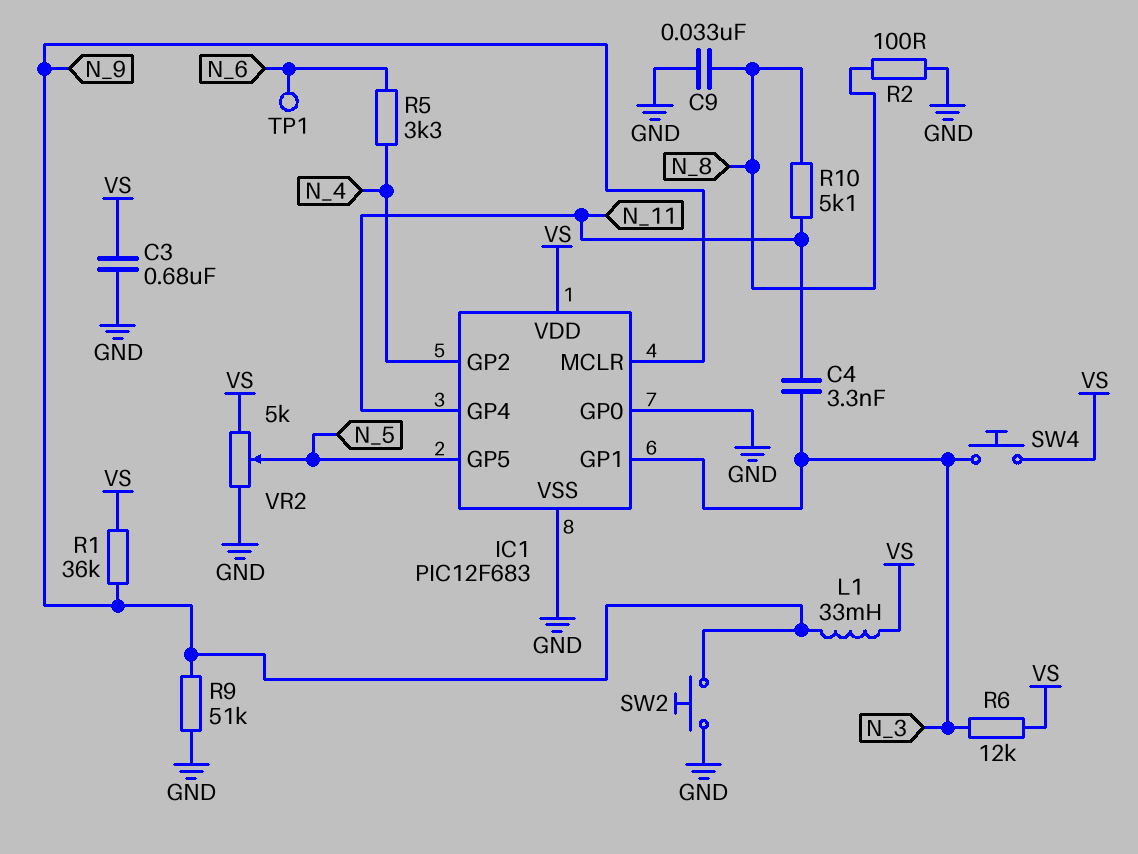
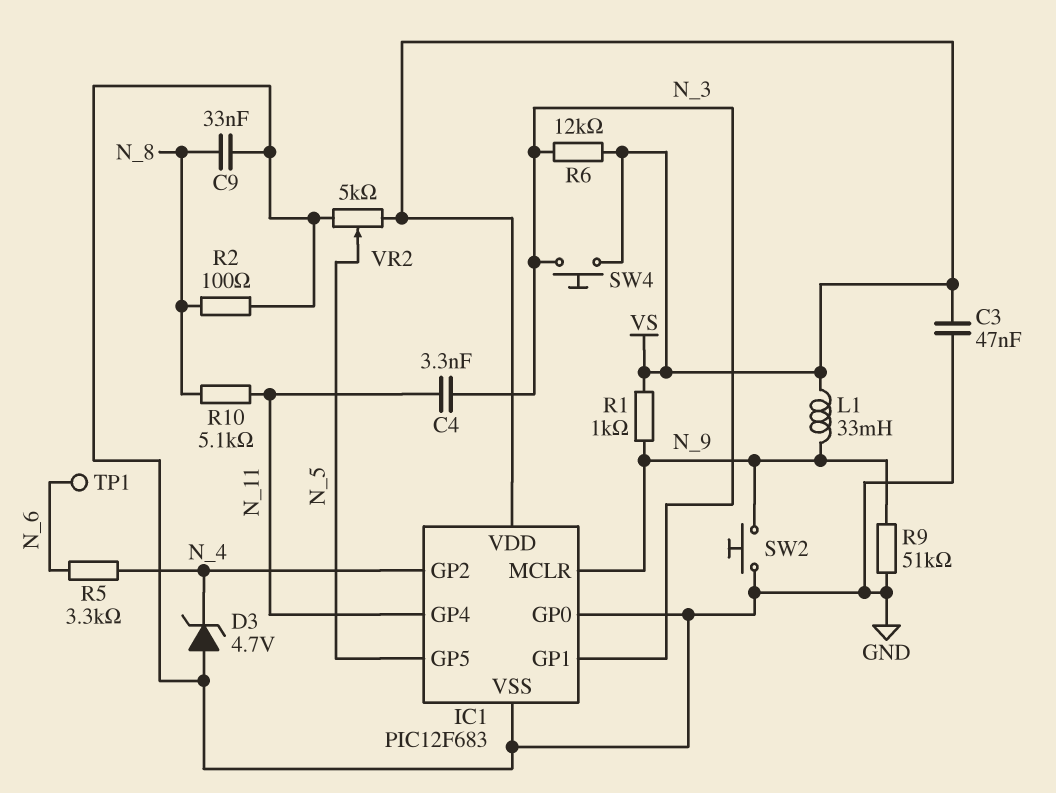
C3: 680nF (GND, VS) -> 47nF (GND, VS)
D3: none -> zener 4.7V (A GND, K N_4)
R1: 36k (N_9, VS) -> 1k (N_9, VS)

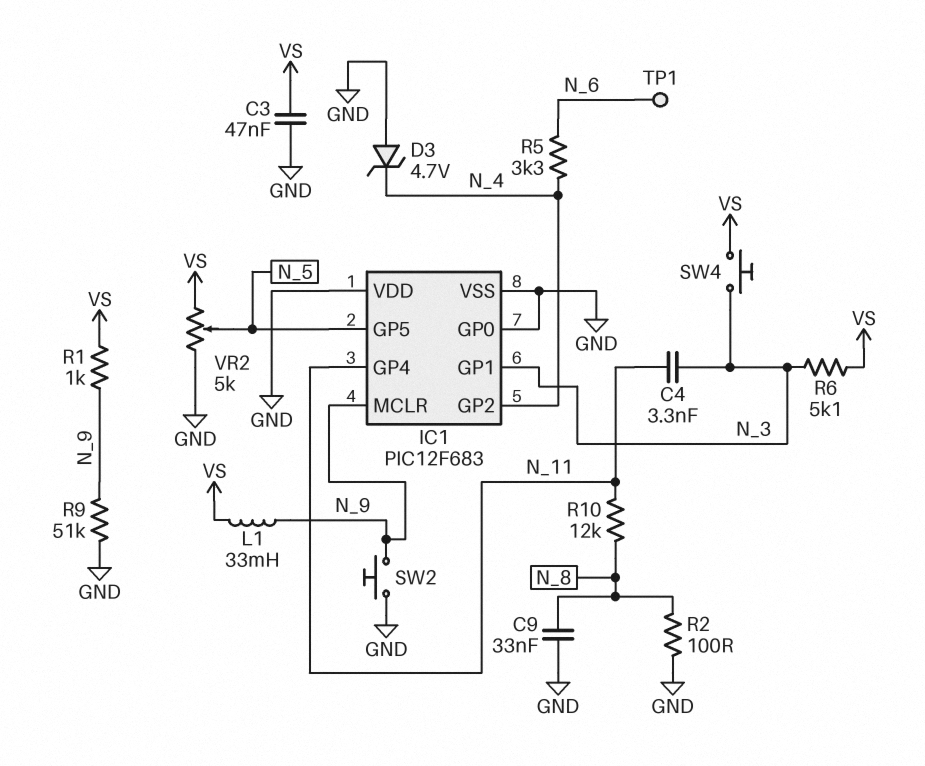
IC1 pin VDD: VS -> GND
R6: 12k (N_3, VS) -> 5.1k (N_3, VS)
R10: 5.1k (N_8, N_11) -> 12k (N_8, N_11)

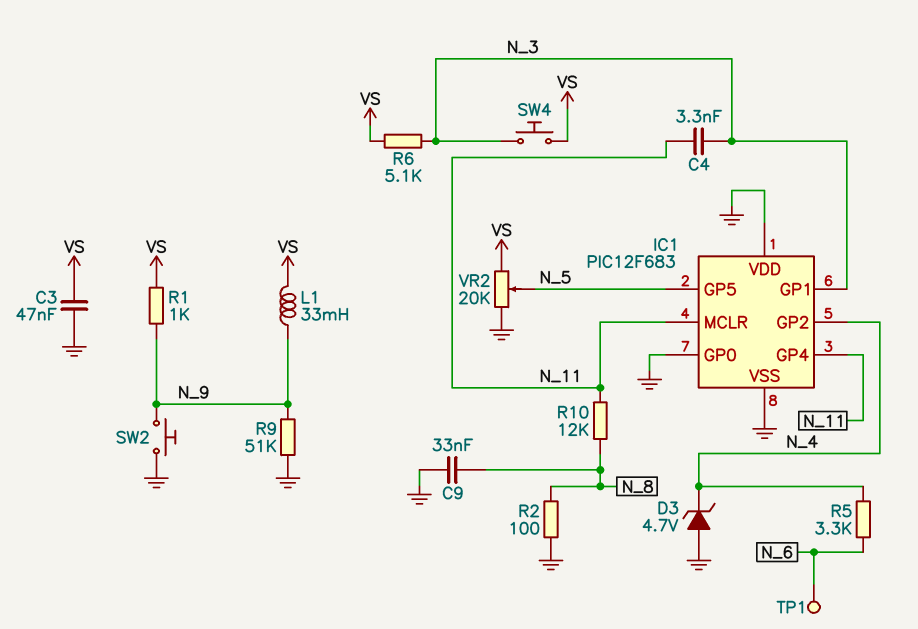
IC1 pin MCLR: N_9 -> N_11
VR2: 5k (GND, VS, wiper N_5) -> 20k (GND, VS, wiper N_5)

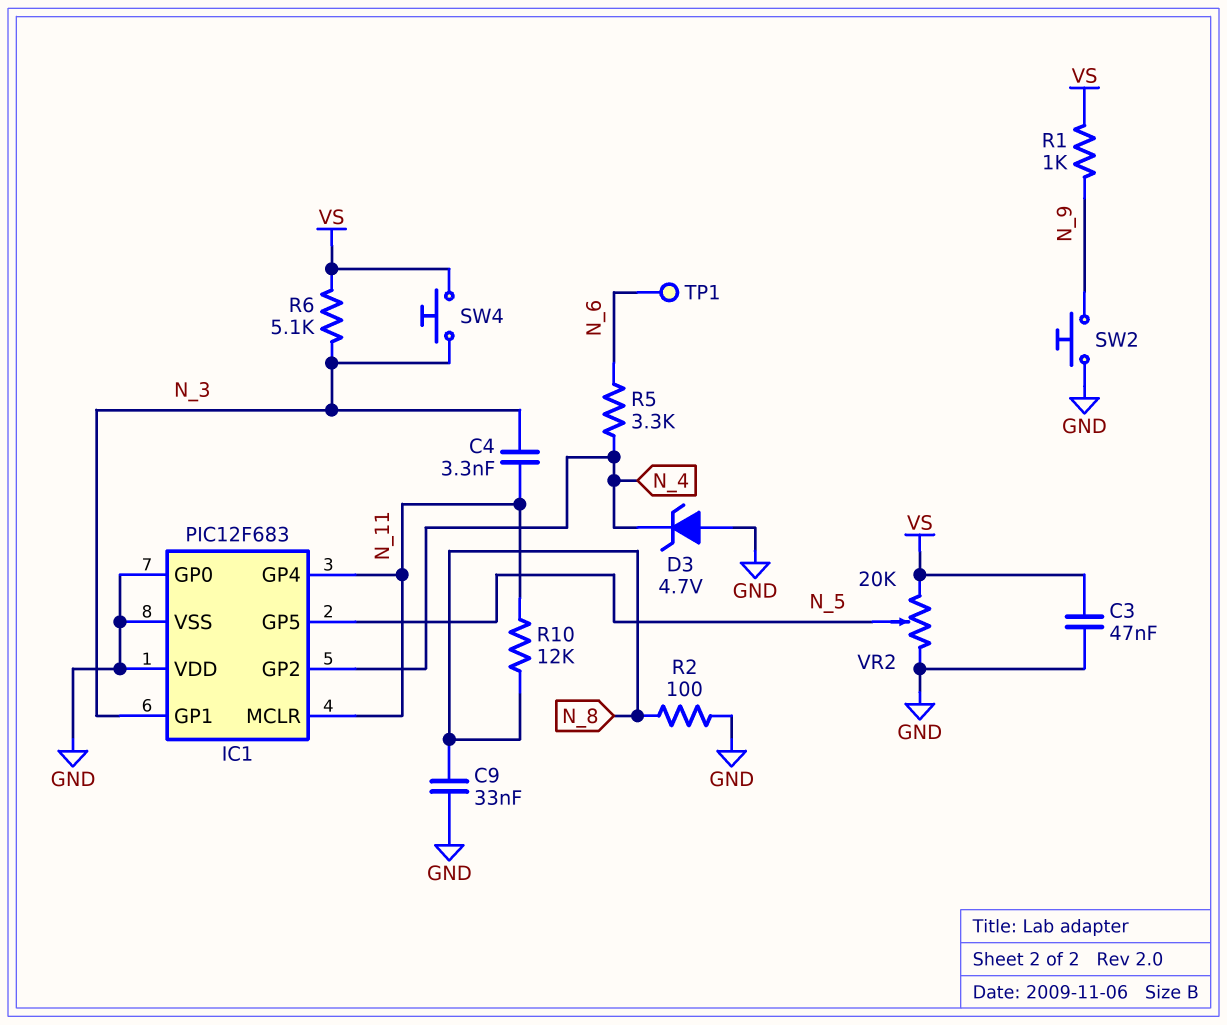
L1: 33mH (N_9, VS) -> none
R9: 51k (GND, N_9) -> none

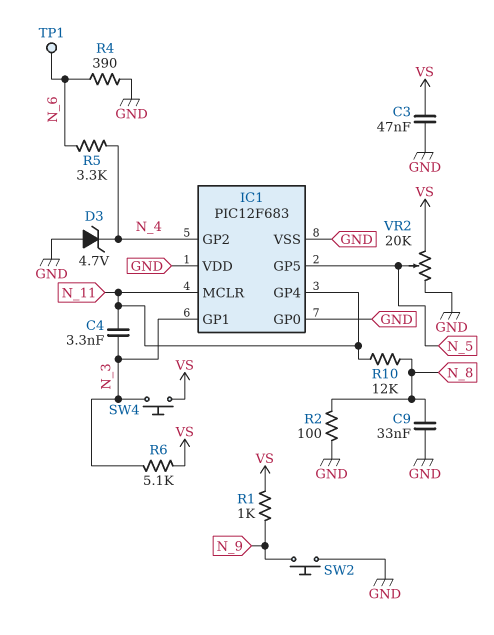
R4: none -> 390 (GND, N_6)

